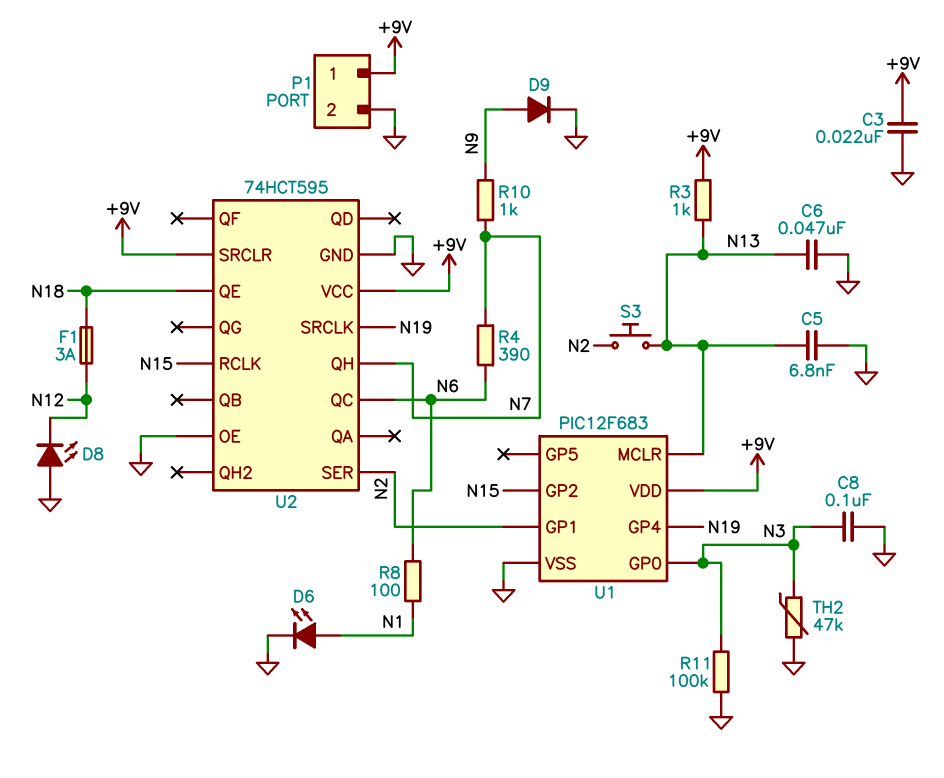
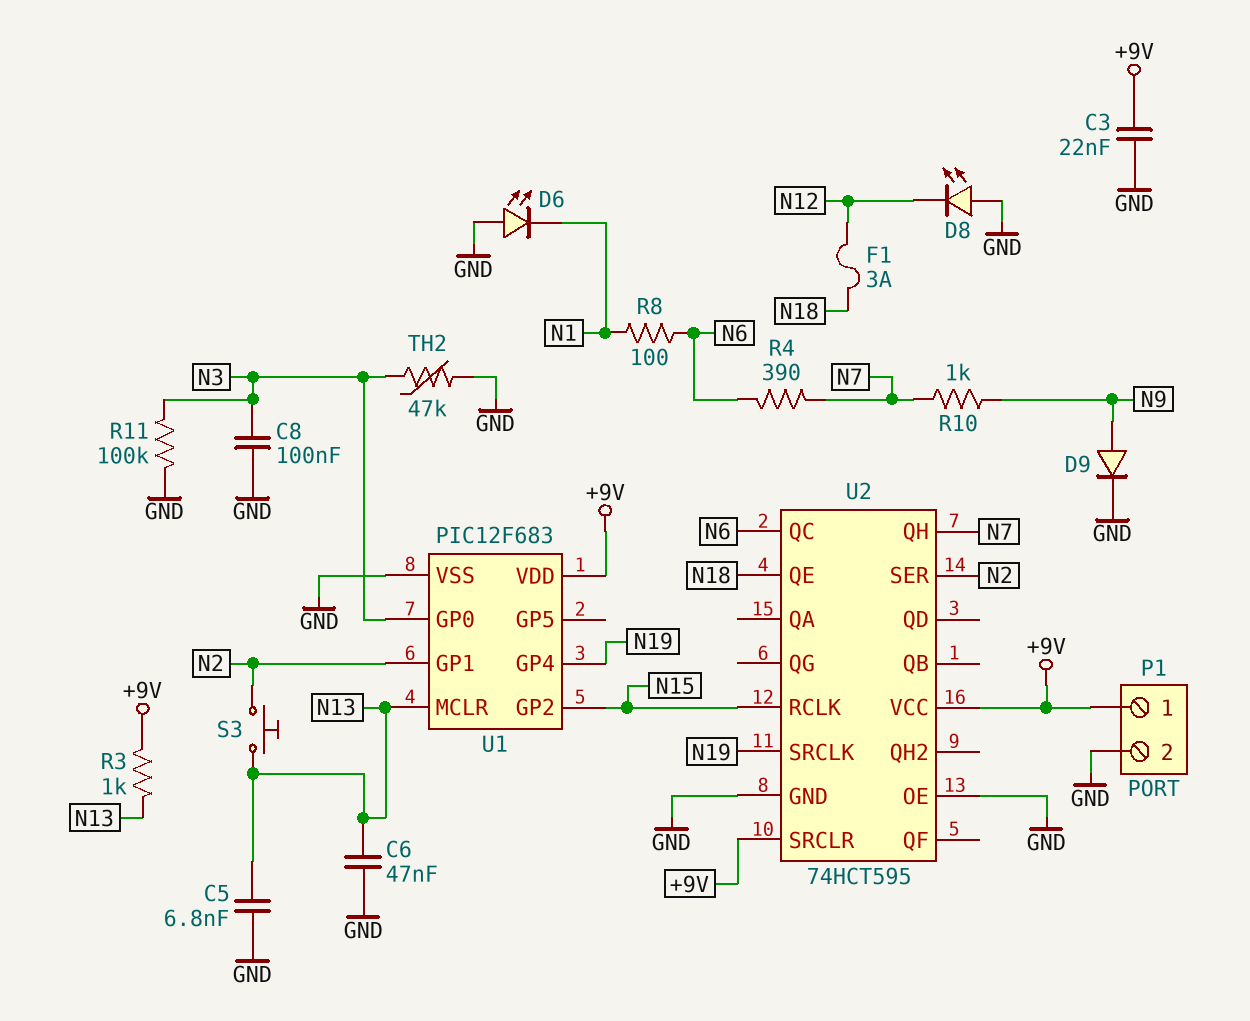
D6: LED (A N1, K GND) -> LED (A GND, K N1)

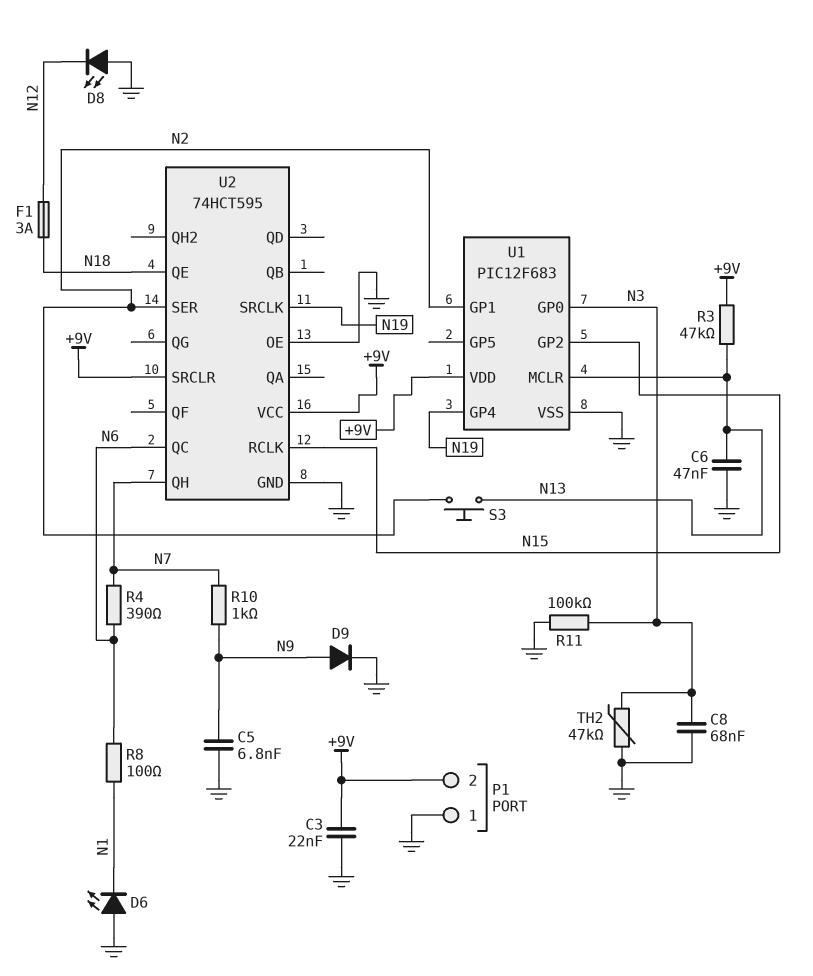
C5: 6.8nF (GND, N13) -> 6.8nF (GND, N9)
C8: 100nF (GND, N3) -> 68nF (GND, N3)
P1 pin 1: +9V -> GND
P1 pin 2: GND -> +9V
R3: 1k (+9V, N13) -> 47k (+9V, N13)

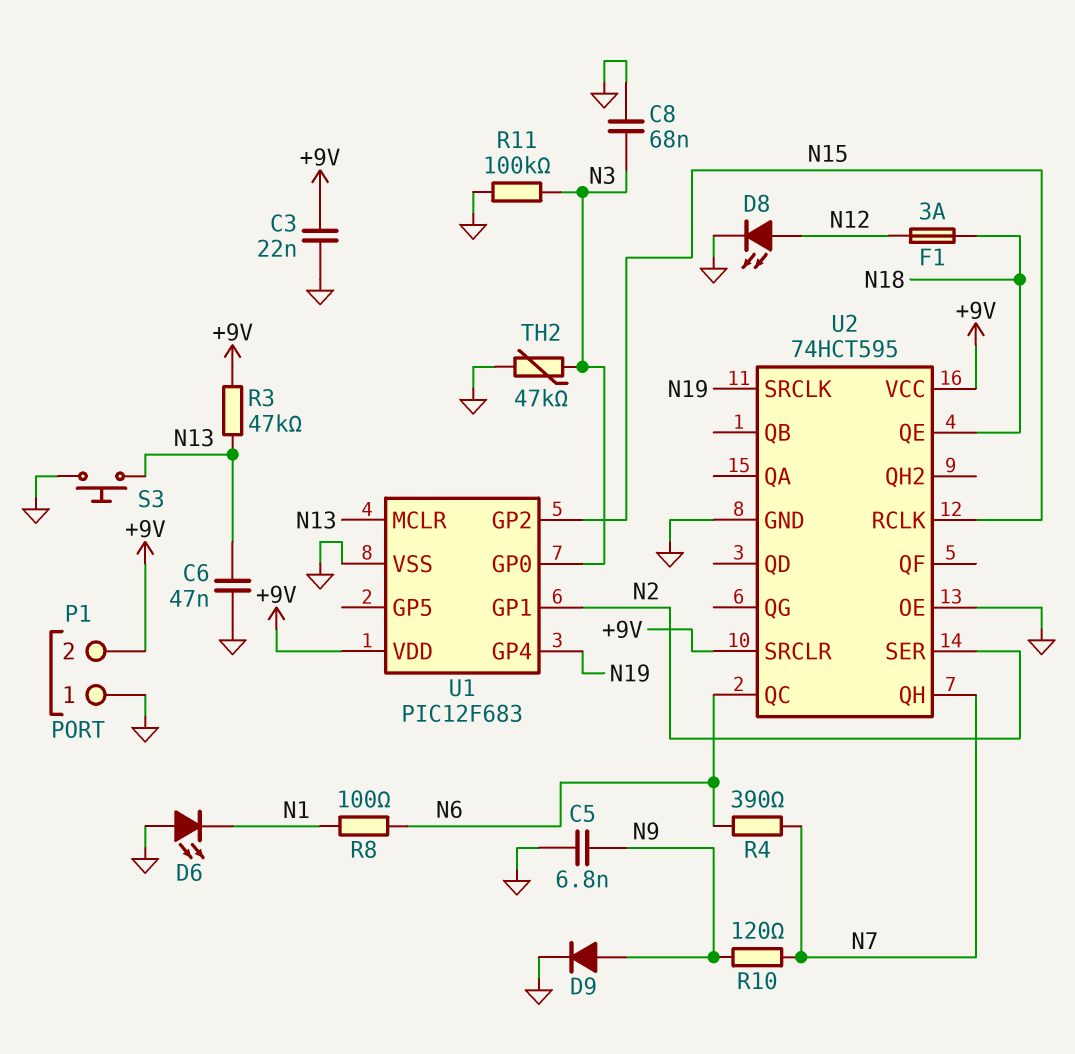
D8: LED (A GND, K N12) -> LED (A N12, K GND)
R10: 1k (N7, N9) -> 120 (N7, N9)
S3: button (N2, N13) -> button (GND, N13)

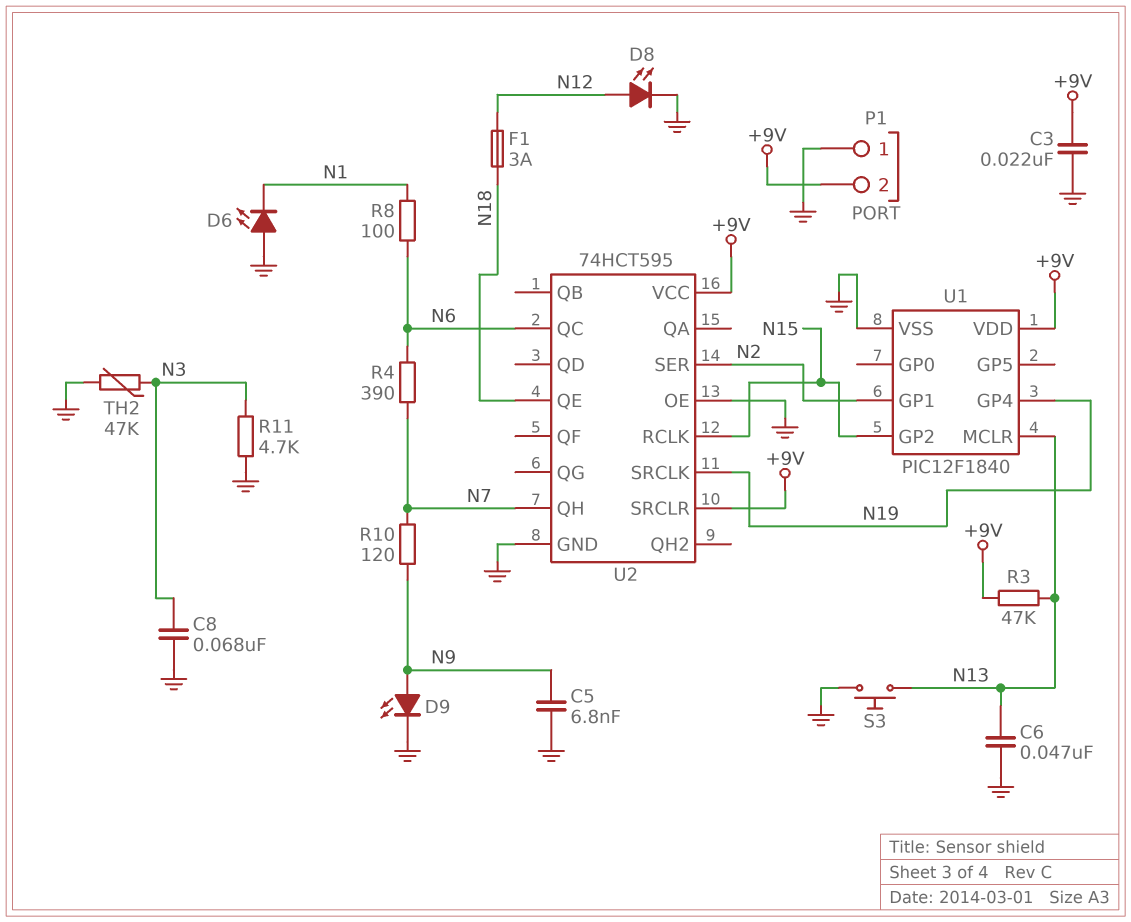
D9: diode (A N9, K GND) -> LED (A N9, K GND)
R11: 100k (GND, N3) -> 4.7k (GND, N3)
U1: PIC12F683 -> PIC12F1840
U1 pin GP0: N3 -> none

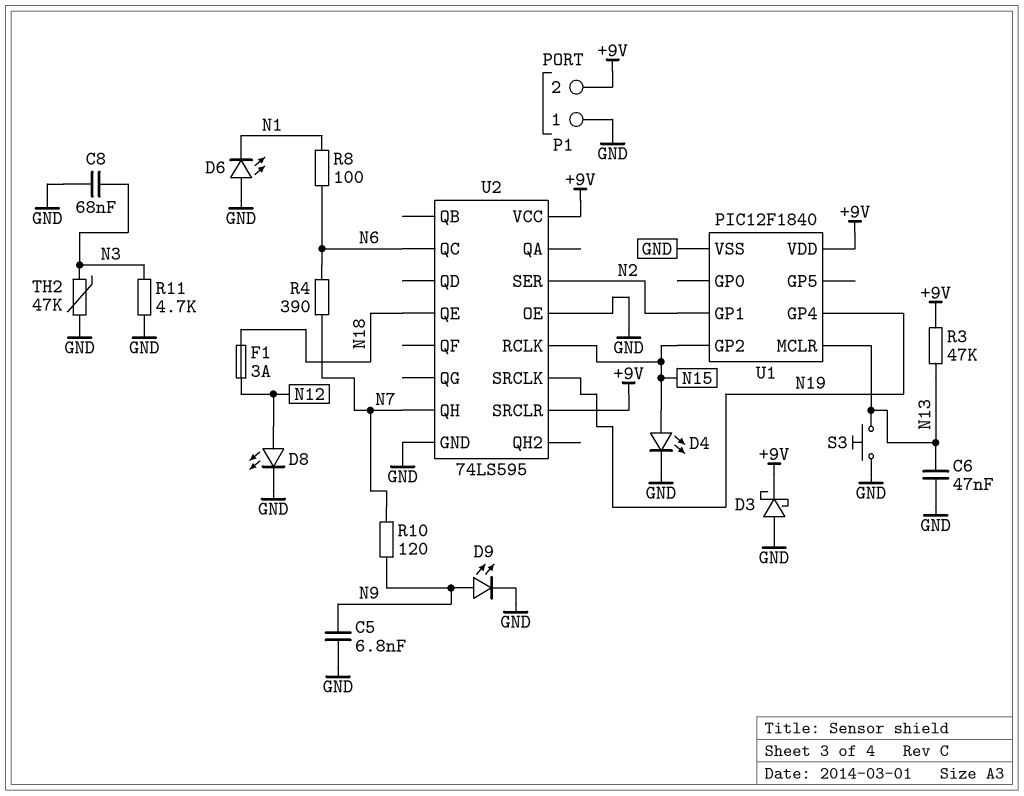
C3: 22nF (+9V, GND) -> none
D3: none -> schottky (A GND, K +9V)
D4: none -> LED (A N15, K GND)
U2: 74HCT595 -> 74LS595

